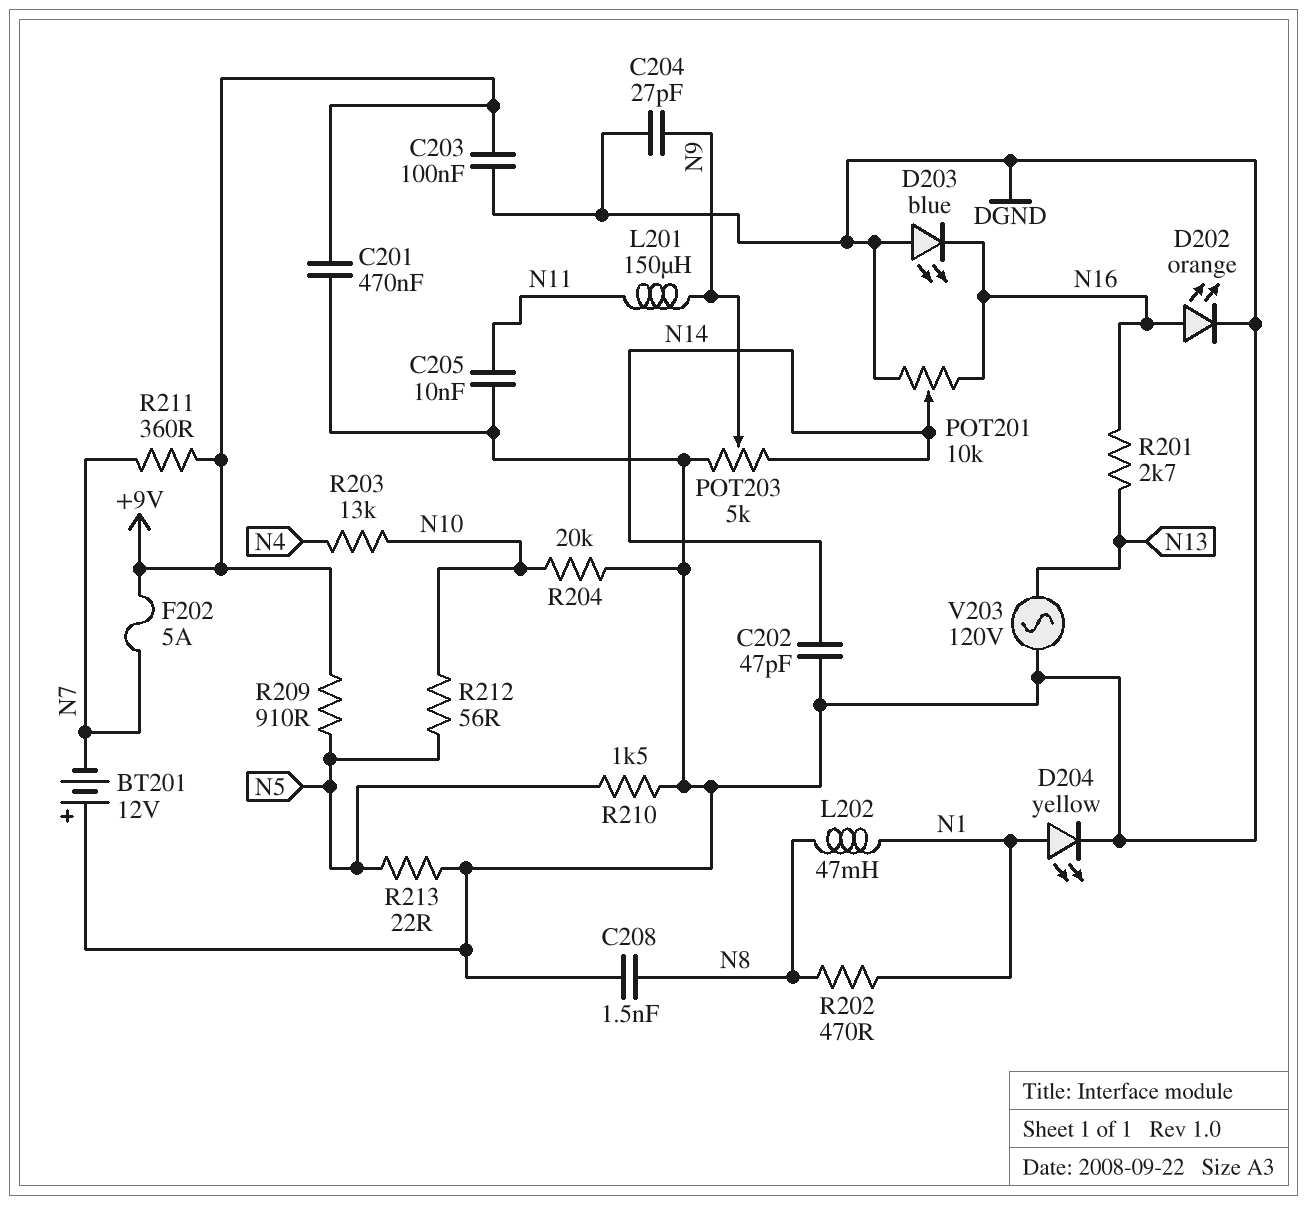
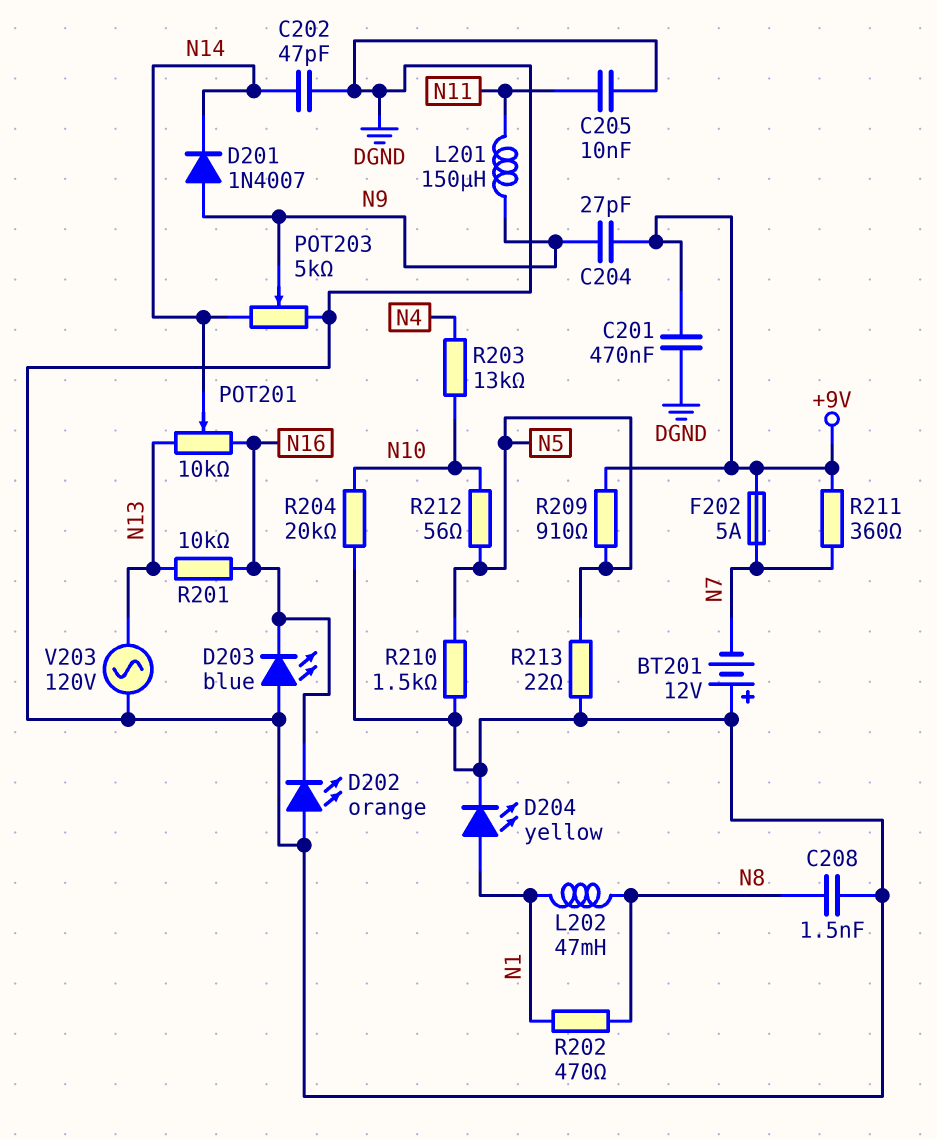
C203: 100nF (+9V, DGND) -> none
C204: 27pF (DGND, N9) -> 27pF (+9V, N9)
D201: none -> diode 1N4007 (A N9, K N14)
D202: LED orange (A N16, K DGND) -> LED orange (A DGND, K N16)
POT201: 10k (DGND, N16, wiper N14) -> 10k (N13, N16, wiper N14)
R201: 2.7k (N13, N16) -> 10k (N13, N16)

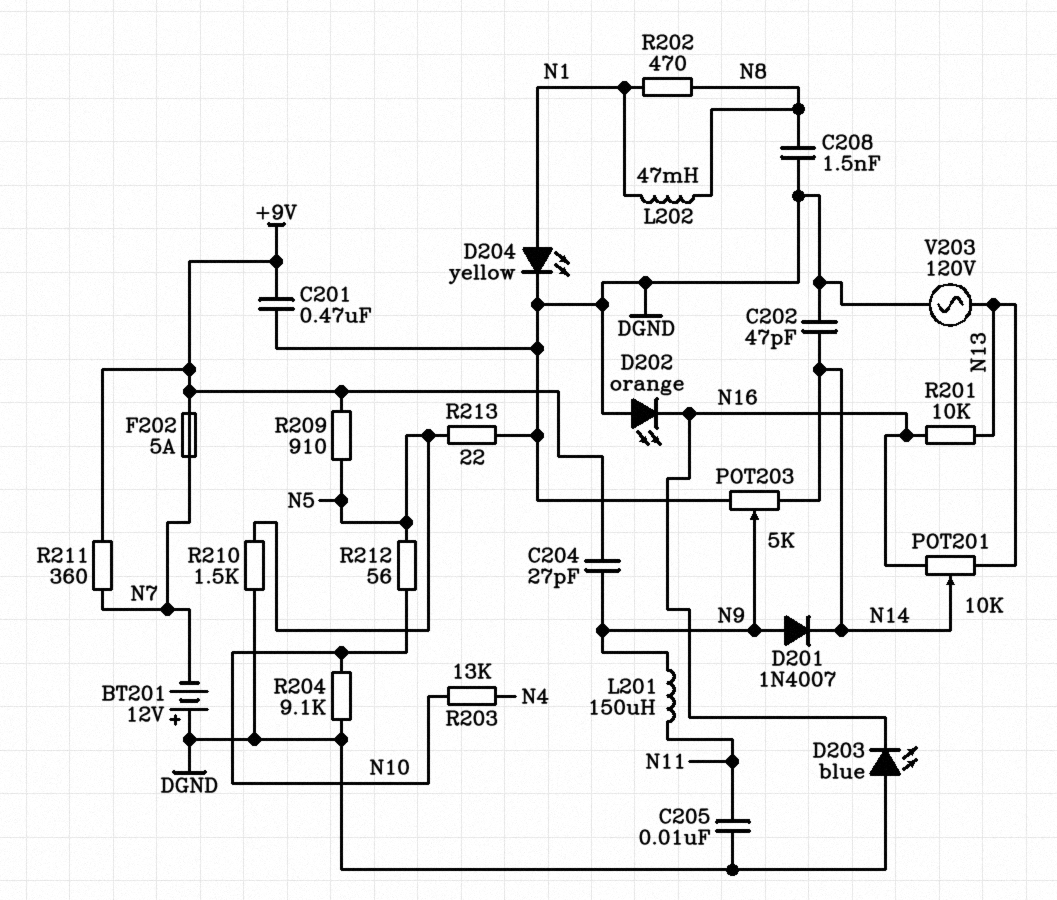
R204: 20k (DGND, N10) -> 9.1k (DGND, N10)

